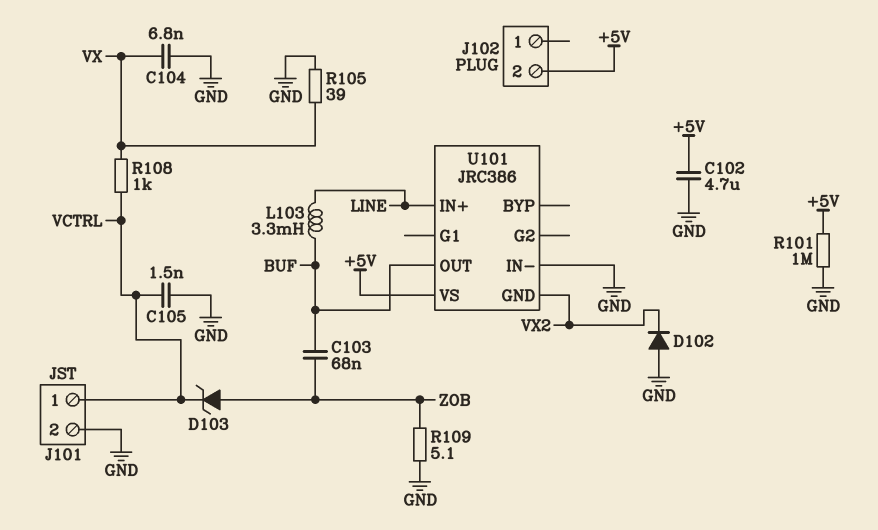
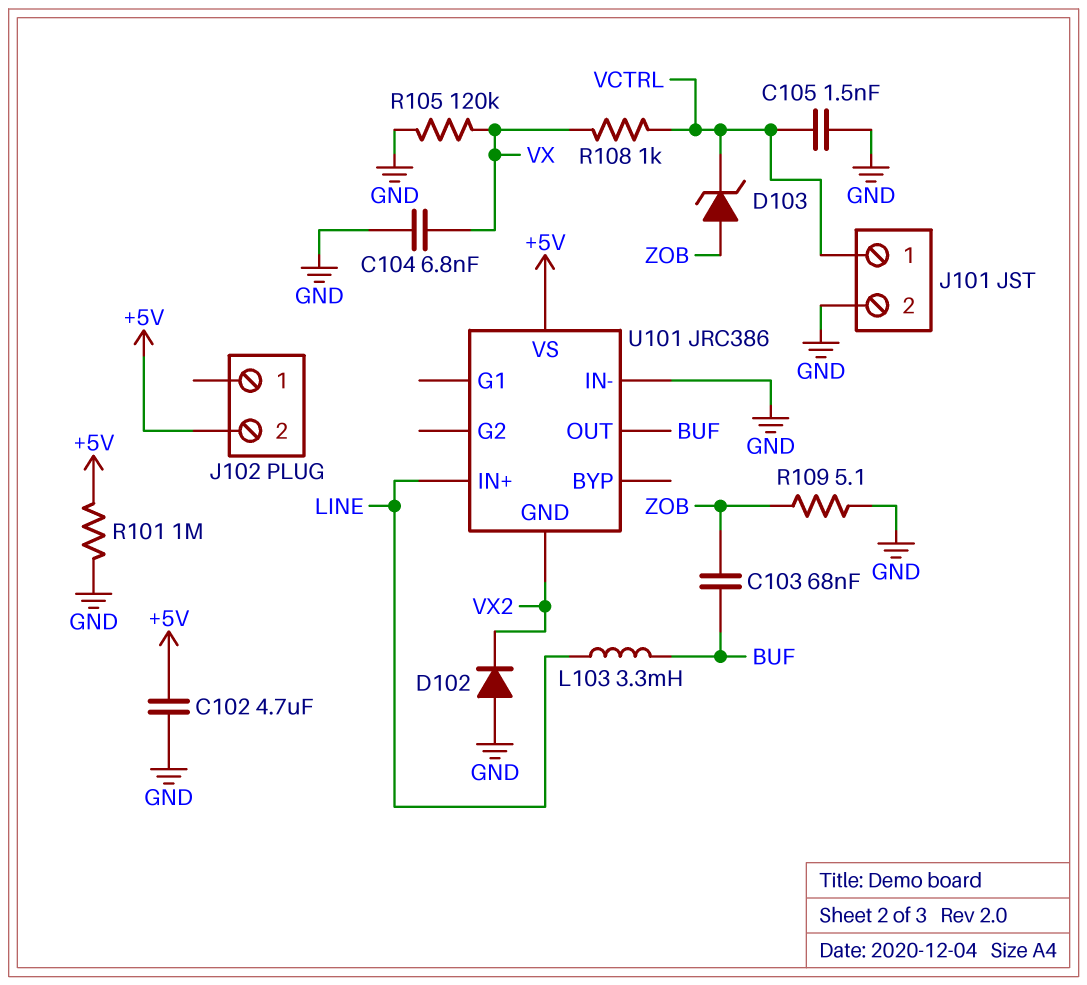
R105: 39 (GND, VX) -> 120k (GND, VX)

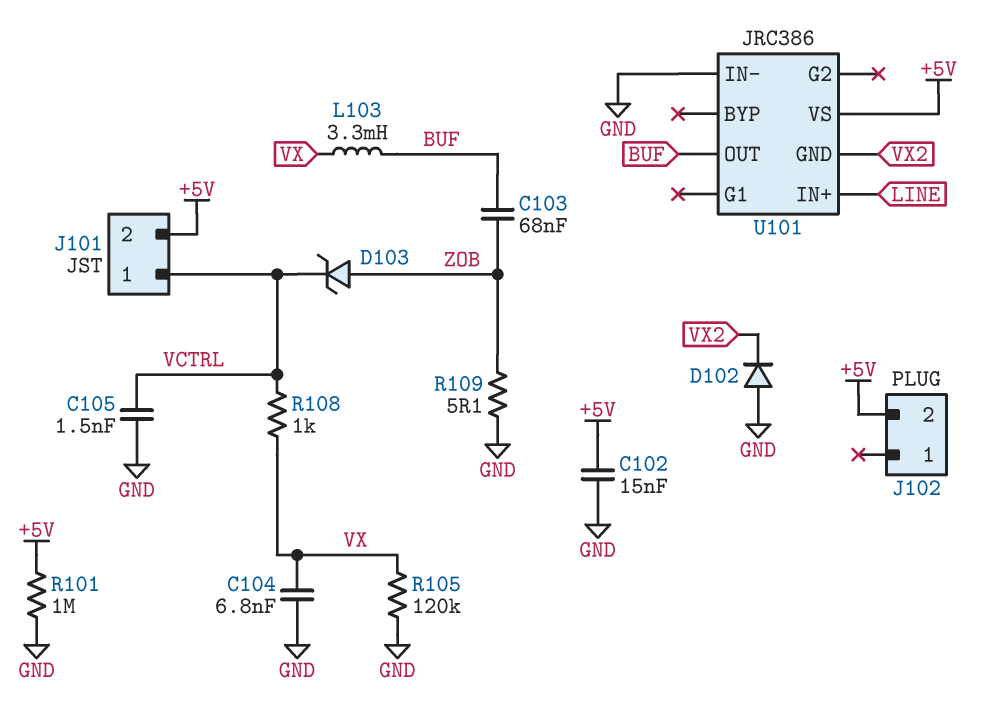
C102: 4.7uF (+5V, GND) -> 15nF (+5V, GND)
J101 pin 2: GND -> +5V
L103: 3.3mH (BUF, LINE) -> 3.3mH (BUF, VX)

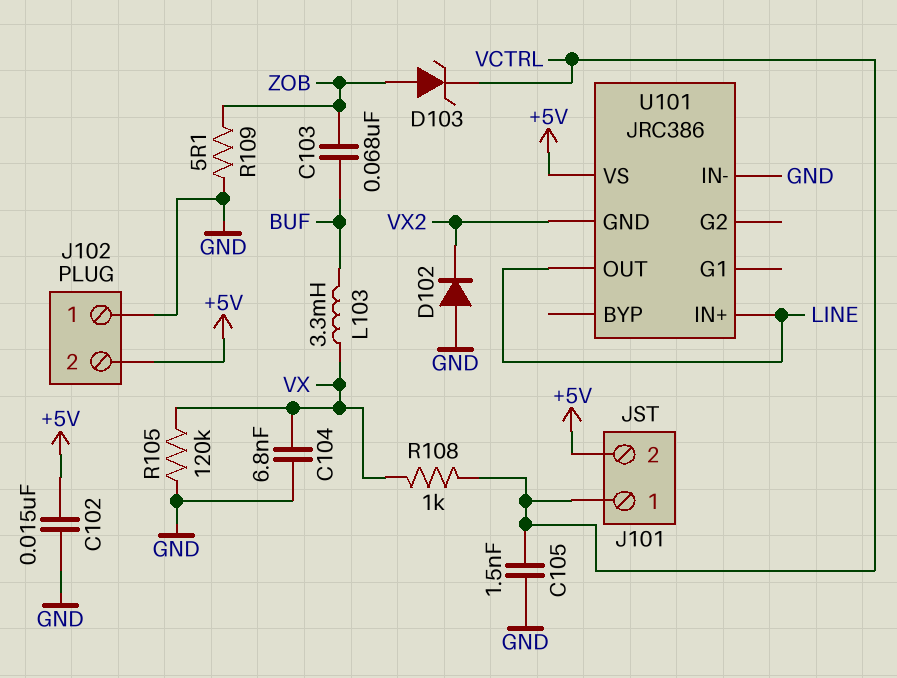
J102 pin 1: none -> GND
R101: 1M (+5V, GND) -> none
U101 pin OUT: BUF -> LINE

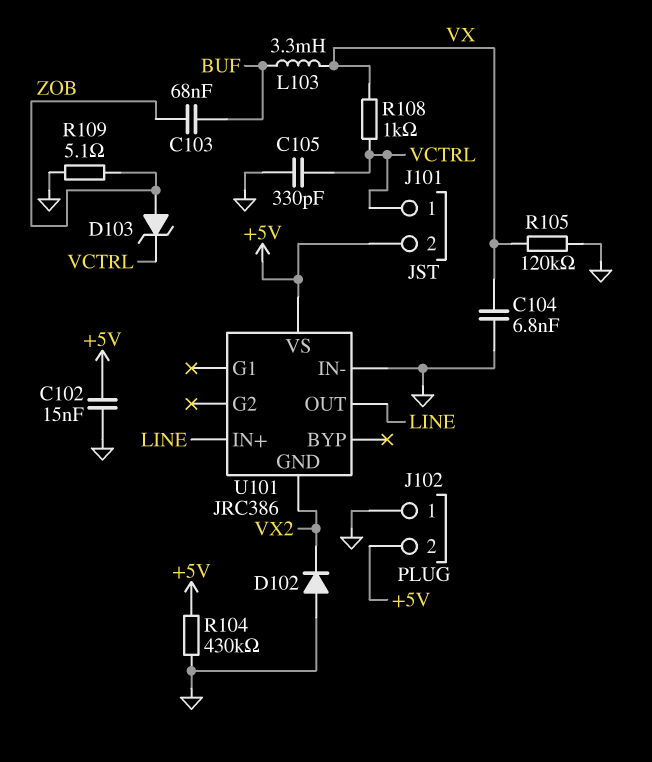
C105: 1.5nF (GND, VCTRL) -> 330pF (GND, VCTRL)
R104: none -> 430k (+5V, GND)

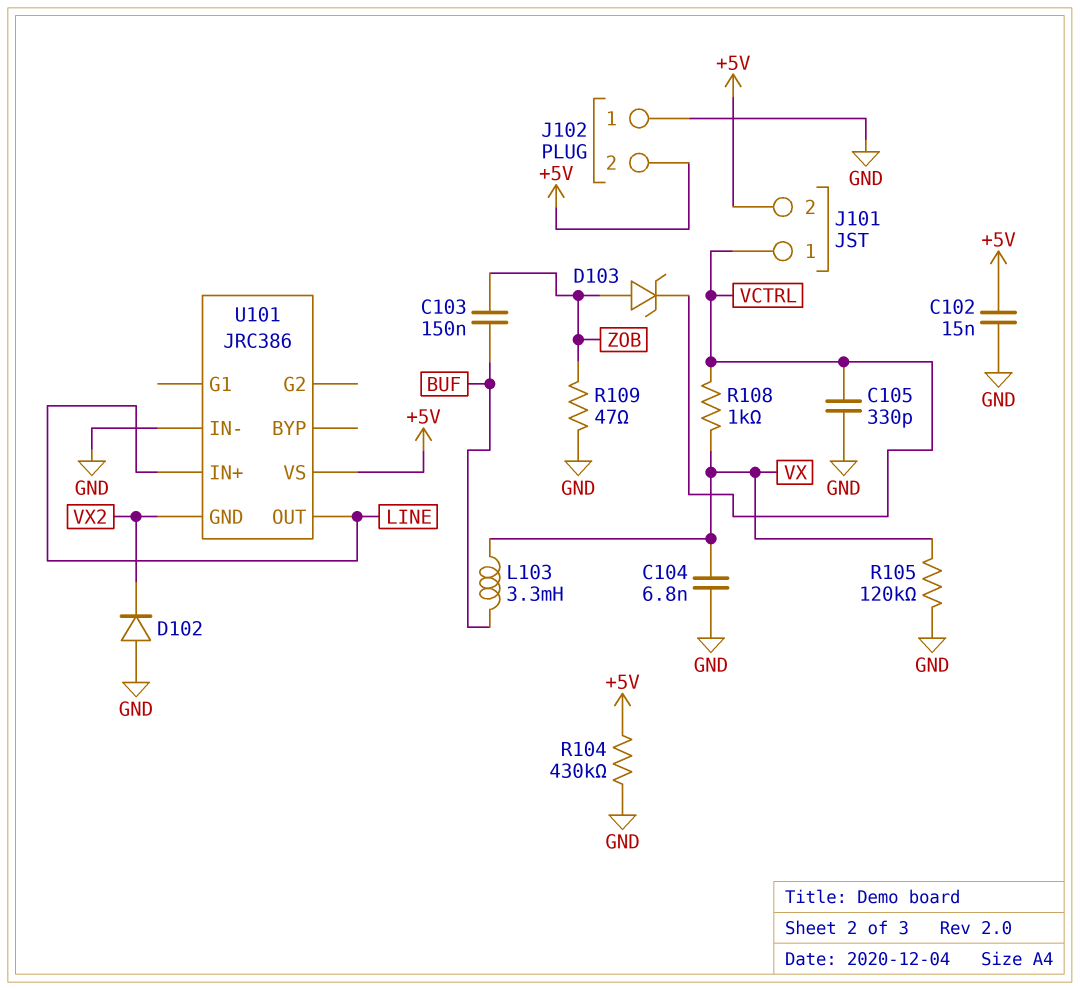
C103: 68nF (BUF, ZOB) -> 150nF (BUF, ZOB)
R109: 5.1 (GND, ZOB) -> 47 (GND, ZOB)

